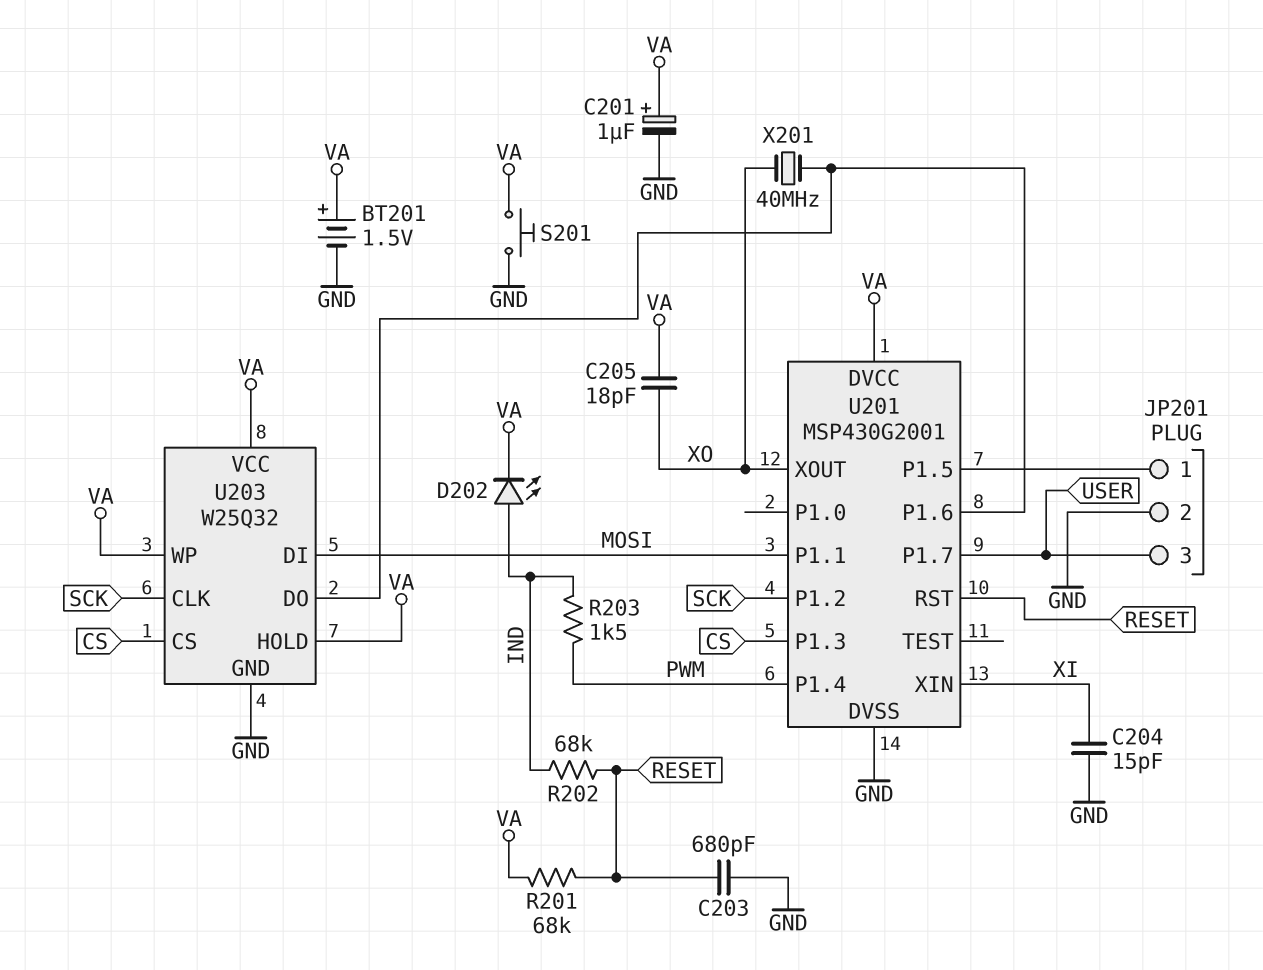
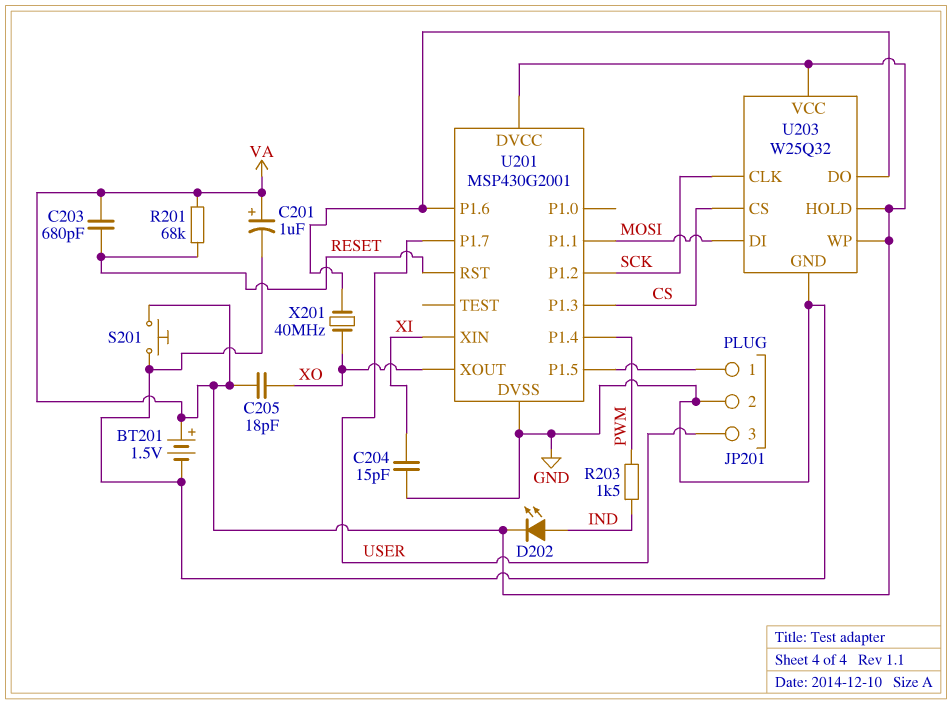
C203: 680pF (GND, RESET) -> 680pF (RESET, VA)
R202: 68k (IND, RESET) -> none

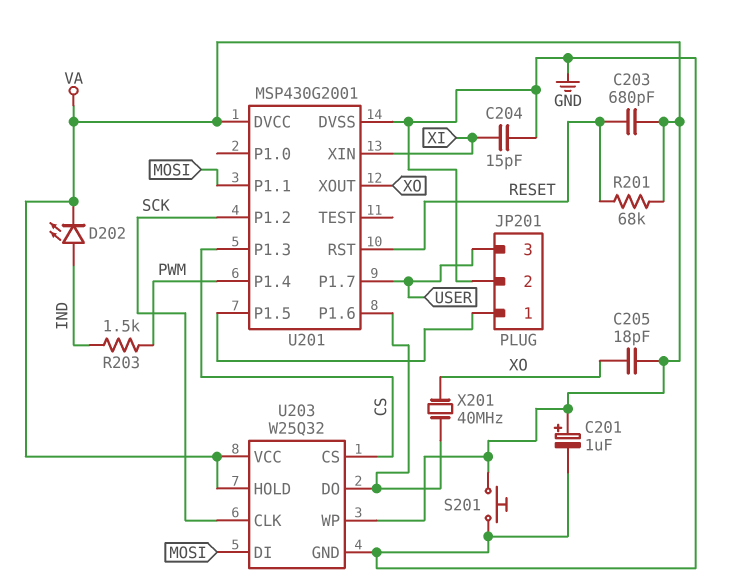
BT201: 1.5V (plus VA, minus GND) -> none

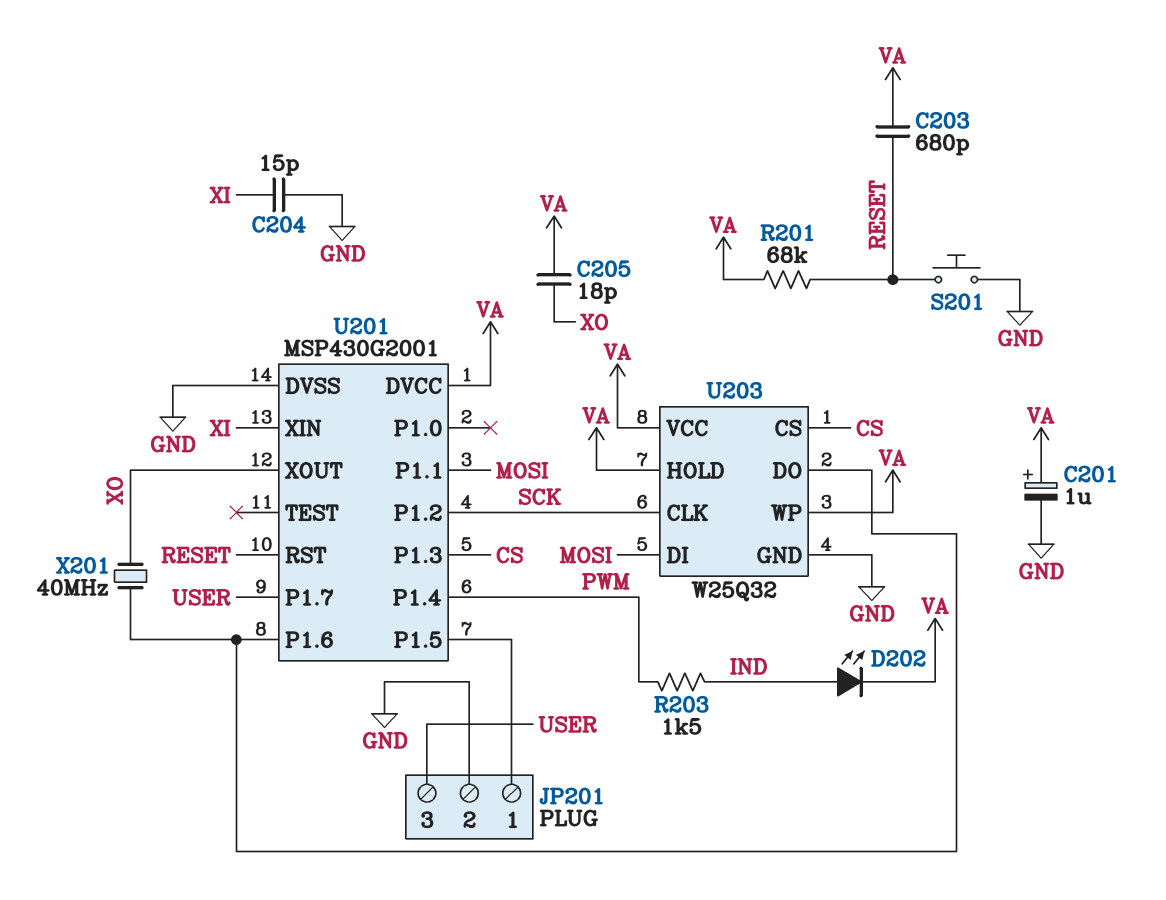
S201: button (GND, VA) -> button (GND, RESET)

